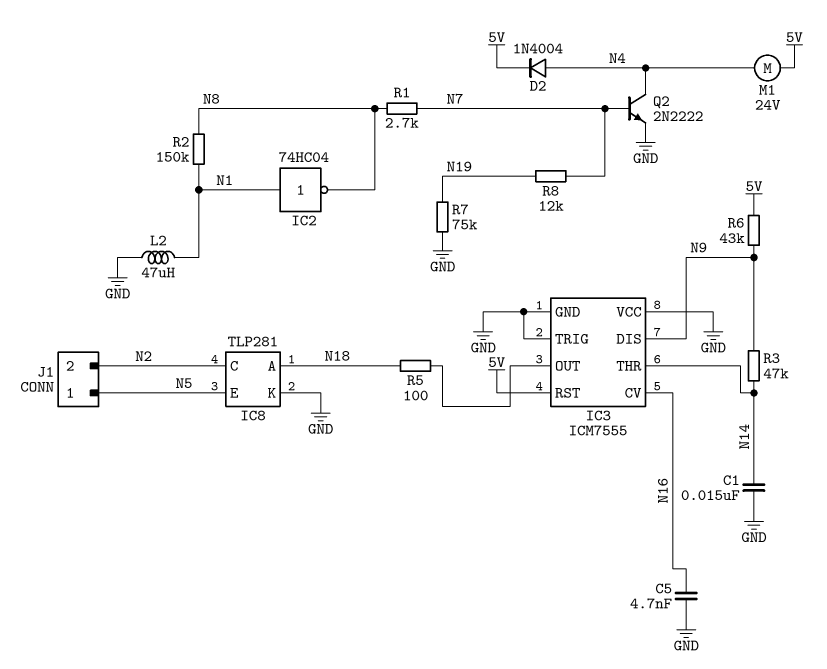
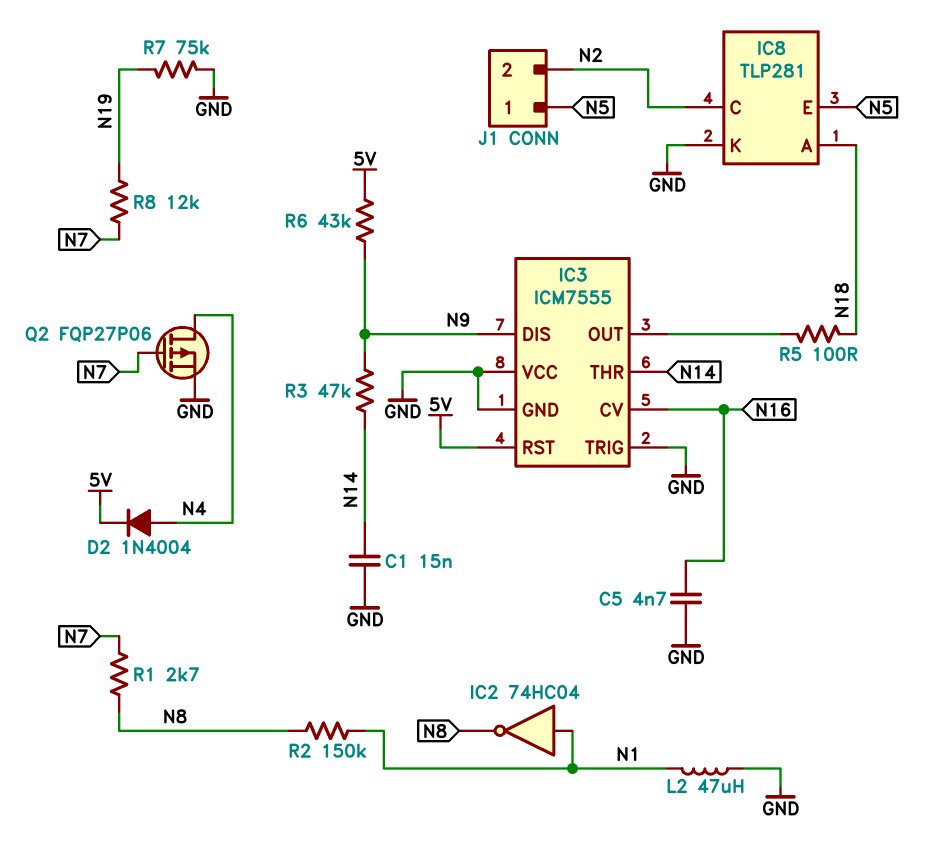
M1: motor 24V (5V, N4) -> none
Q2: NPN 2N2222 (B N7, C N4, E GND) -> PMOS FQP27P06 (G N7, D N4, S GND)

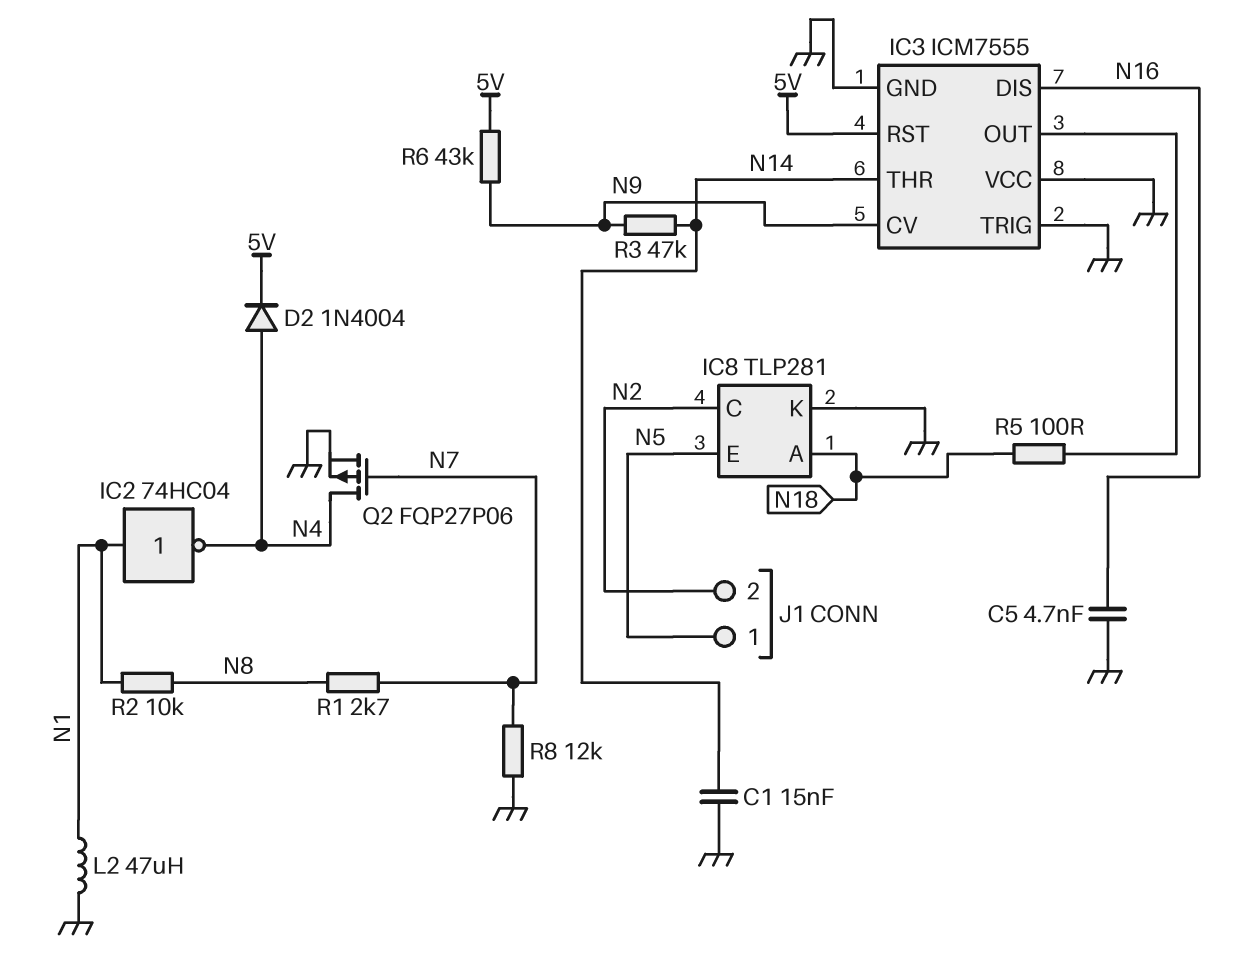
IC2: NOT 74HC04 (in N1, out N8) -> NOT 74HC04 (in N1, out N4)
IC3 pin CV: N16 -> N9
IC3 pin DIS: N9 -> N16
R2: 150k (N1, N8) -> 10k (N1, N8)
R7: 75k (GND, N19) -> none
R8: 12k (N7, N19) -> 12k (GND, N7)

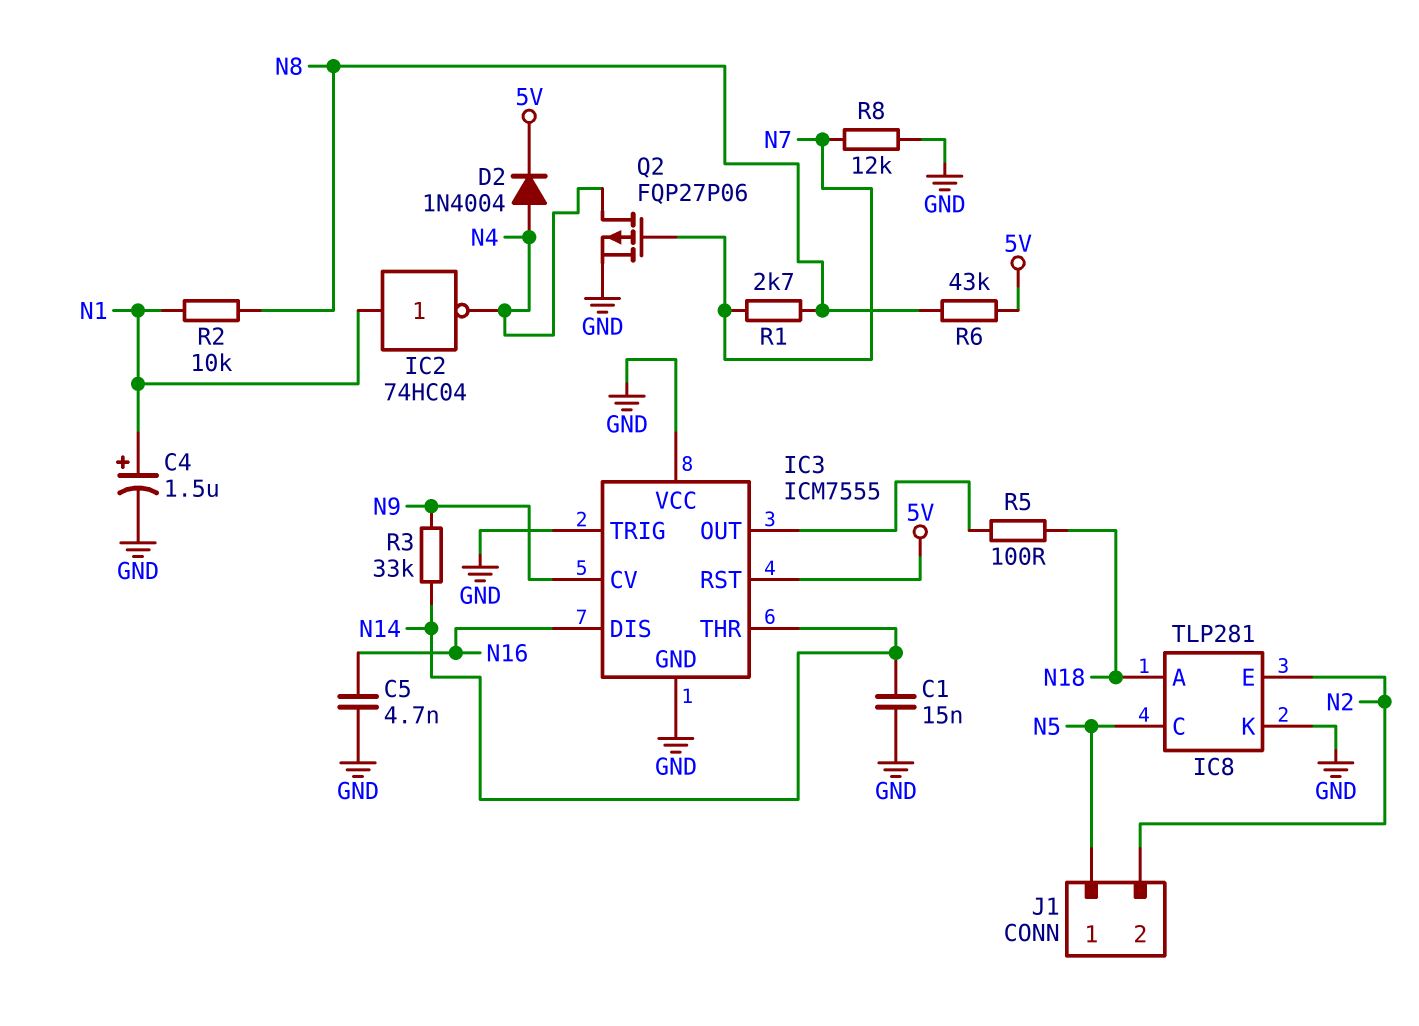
C4: none -> 1.5uF (plus N1, minus GND)
IC8 pin C: N2 -> N5
IC8 pin E: N5 -> N2
L2: 47uH (GND, N1) -> none
R3: 47k (N9, N14) -> 33k (N9, N14)
R6: 43k (5V, N9) -> 43k (5V, N8)

